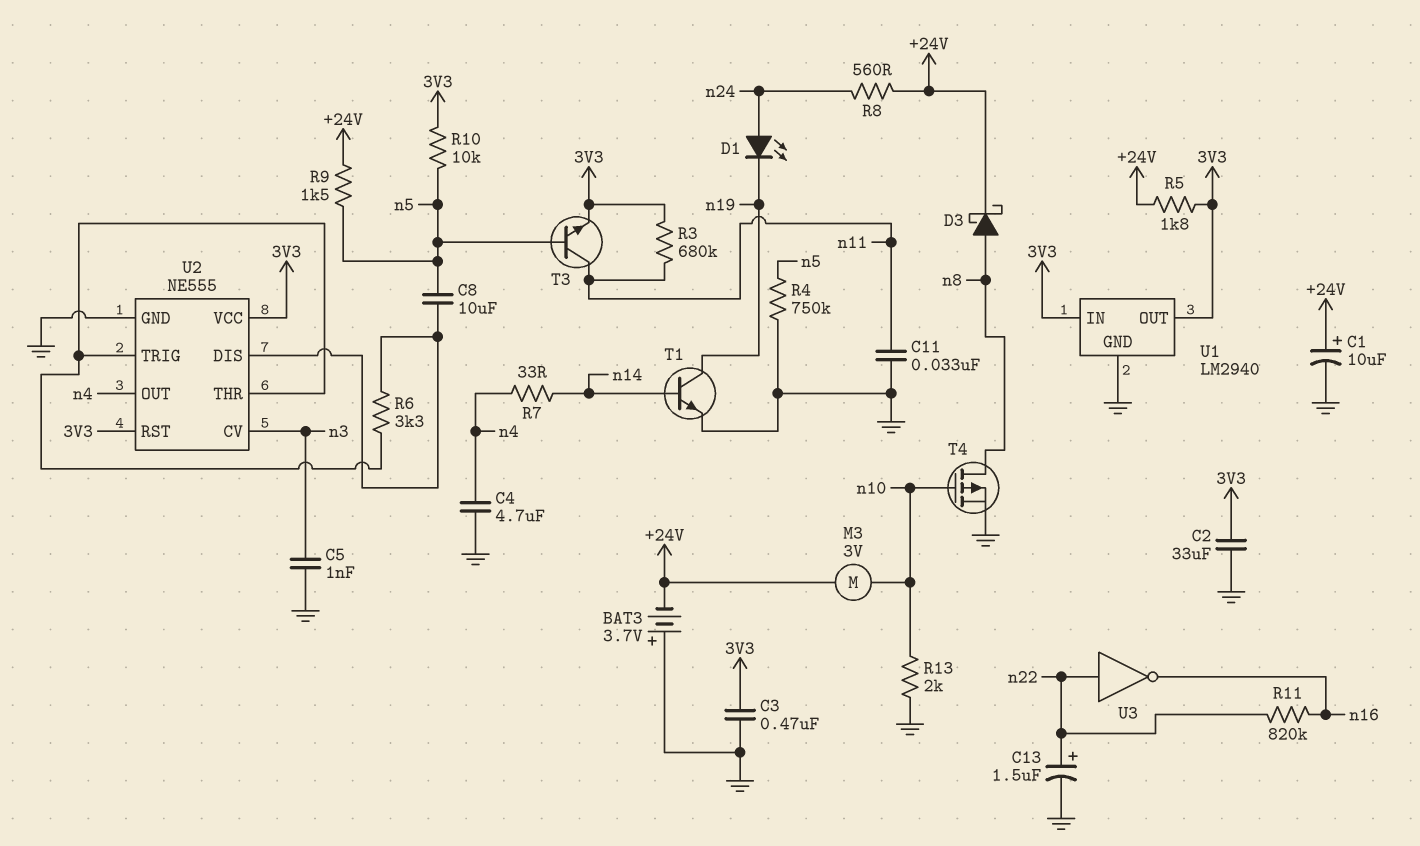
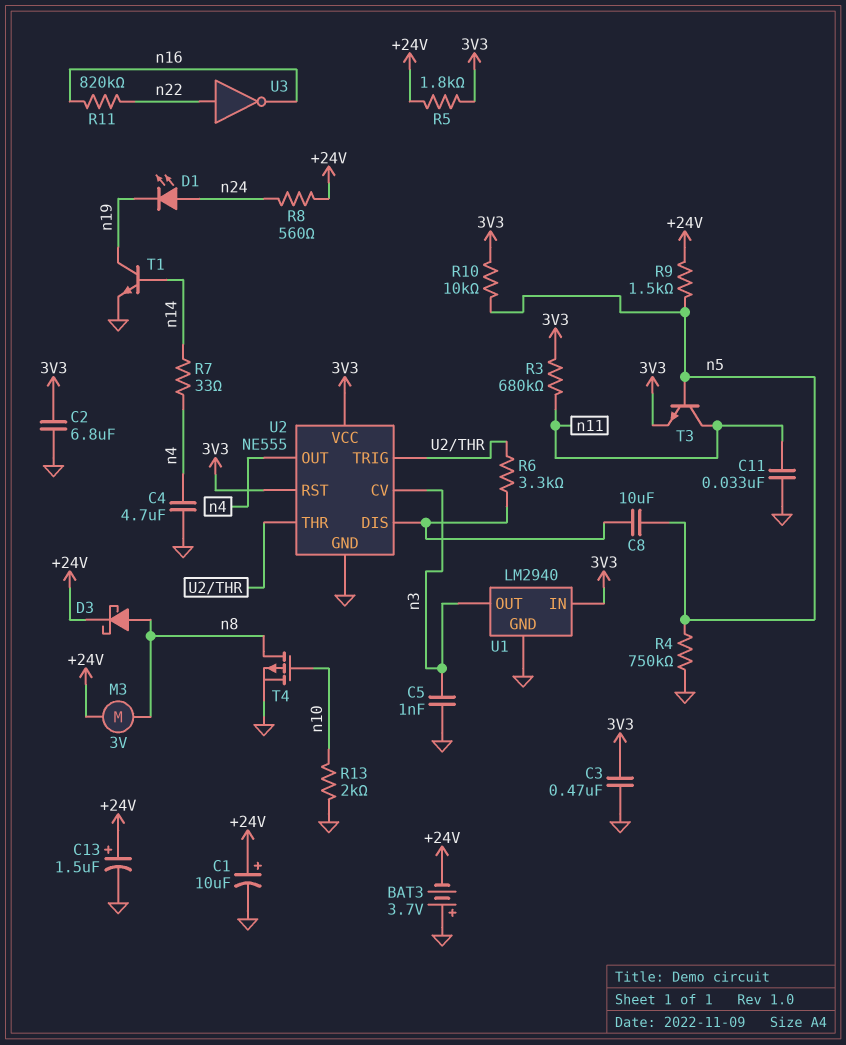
C2: 33uF (3V3, GND) -> 6.8uF (3V3, GND)
C13: 1.5uF (plus n22, minus GND) -> 1.5uF (plus +24V, minus GND)
M3: motor 3V (+24V, n10) -> motor 3V (+24V, n8)
U1 pin OUT: 3V3 -> n3

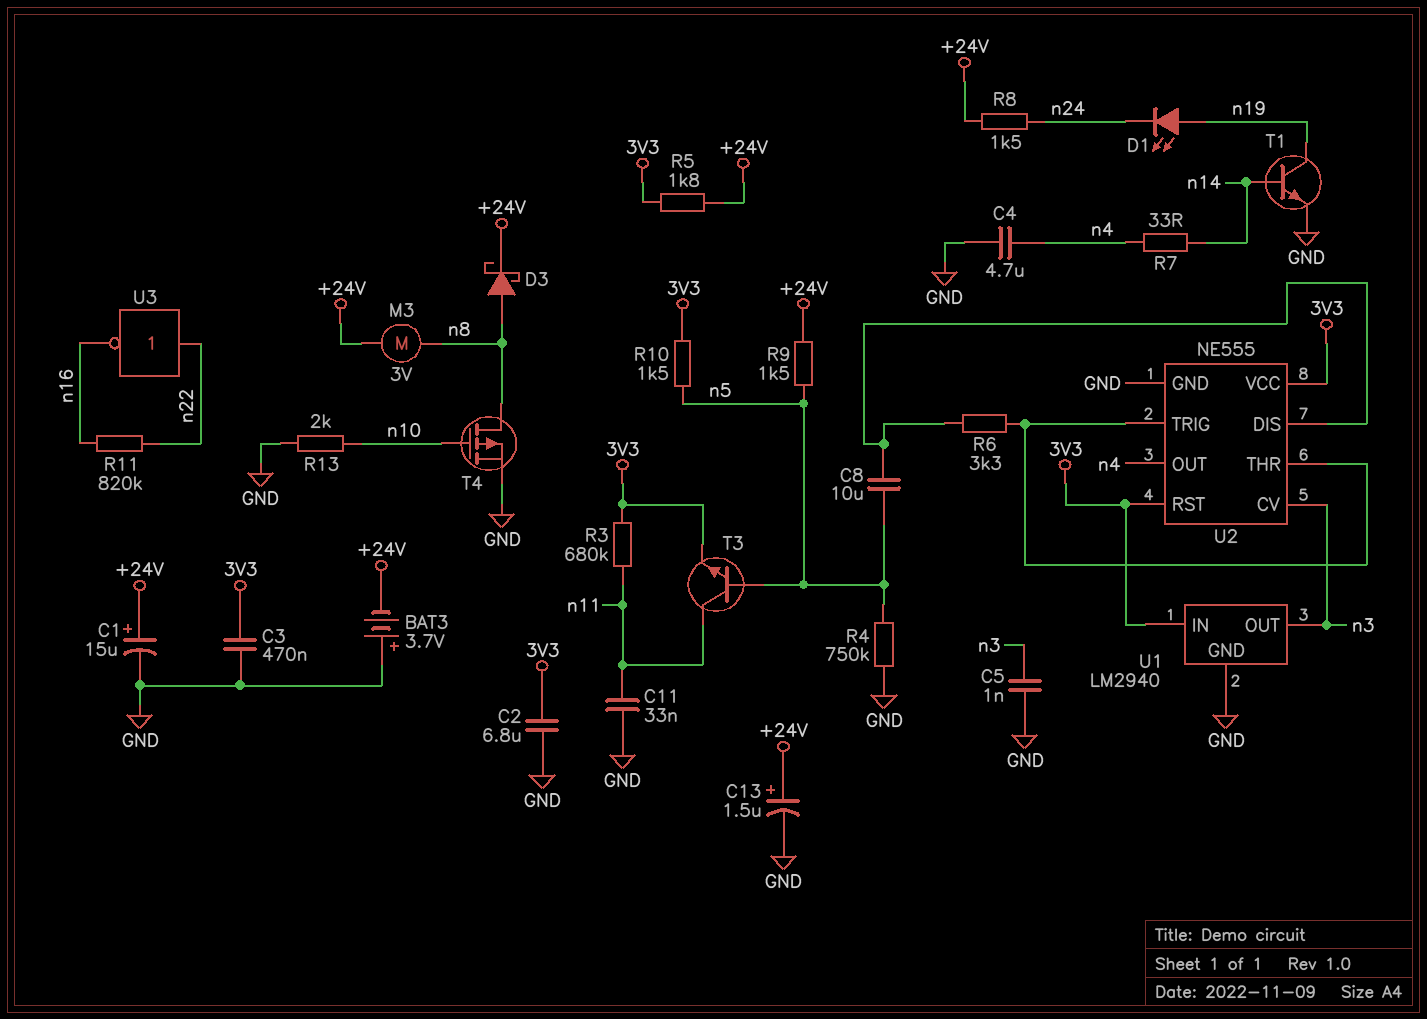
C1: 10uF (plus +24V, minus GND) -> 15uF (plus +24V, minus GND)
D1: LED (A n24, K n19) -> LED (A n19, K n24)
R8: 560 (+24V, n24) -> 1.5k (+24V, n24)
R10: 10k (3V3, n5) -> 1.5k (3V3, n5)

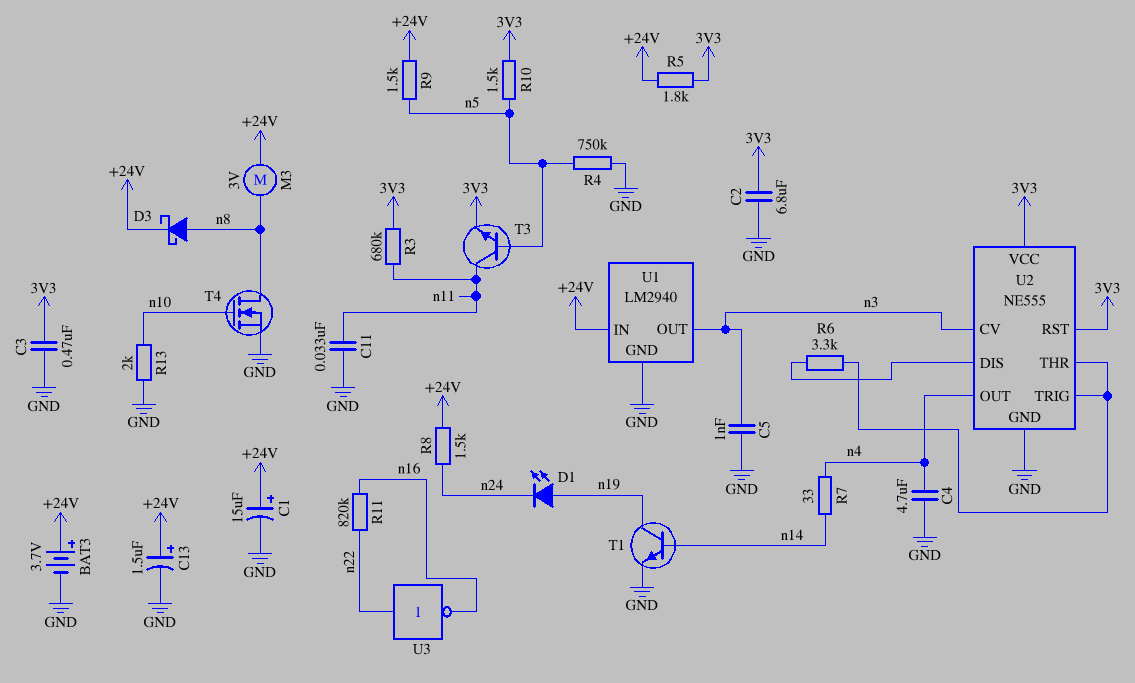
BAT3: 3.7V (plus GND, minus +24V) -> 3.7V (plus +24V, minus GND)
C8: 10uF (U2/DIS, n5) -> none
T4: PMOS (G n10, D n8, S GND) -> NMOS (G n10, D n8, S GND)
U1 pin IN: 3V3 -> +24V

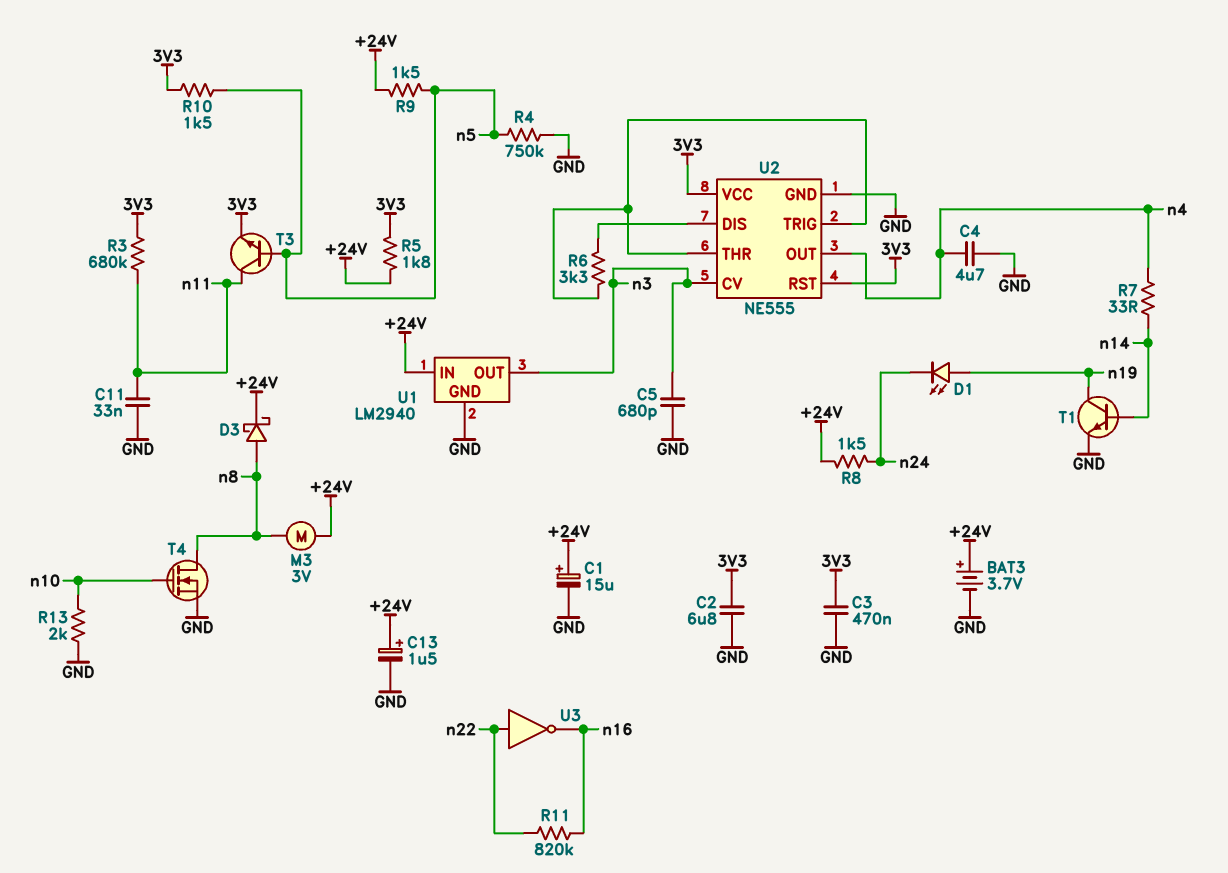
C5: 1nF (GND, n3) -> 680pF (GND, n3)

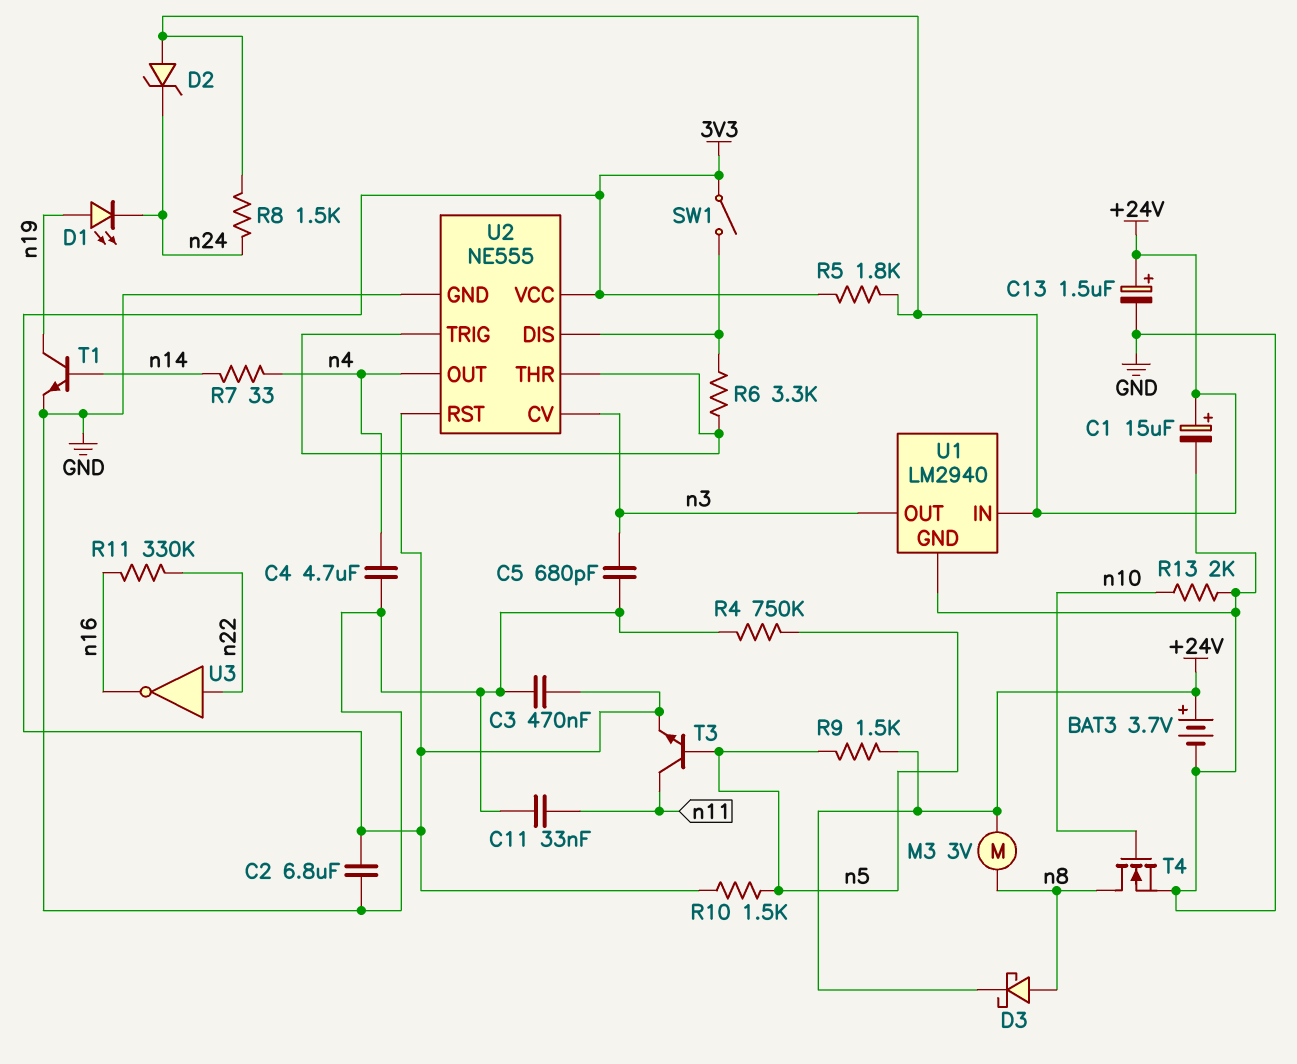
D2: none -> zener (A +24V, K n24)
R3: 680k (3V3, n11) -> none
R11: 820k (n16, n22) -> 330k (n16, n22)
SW1: none -> switch (3V3, U2/DIS)

